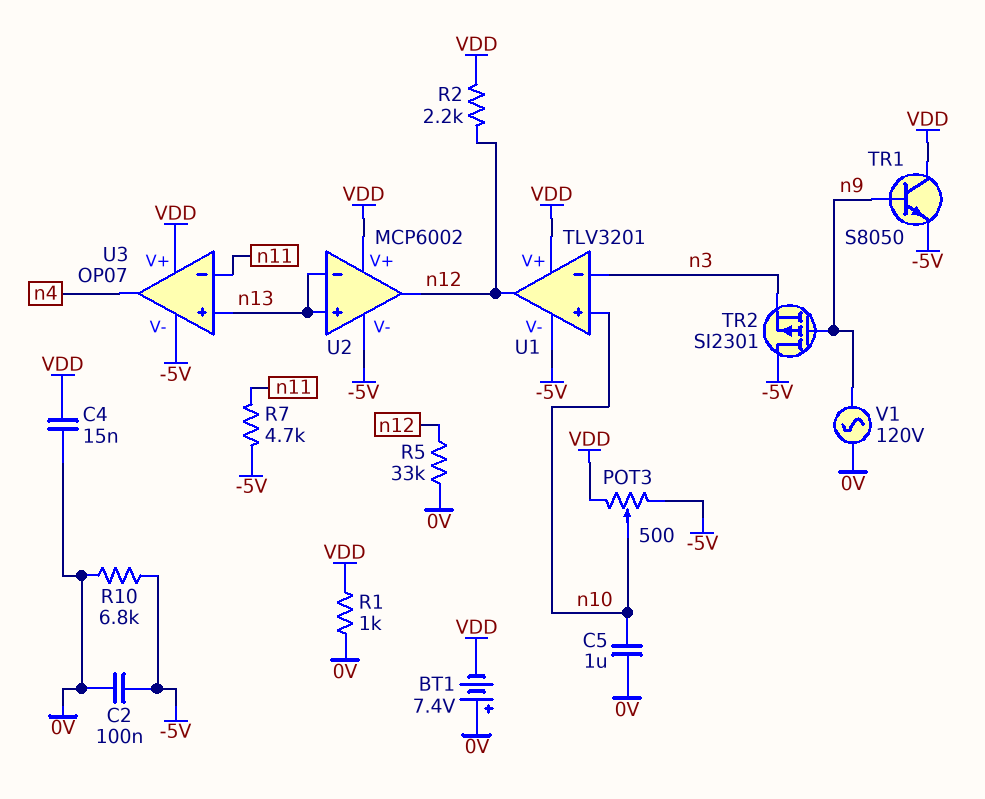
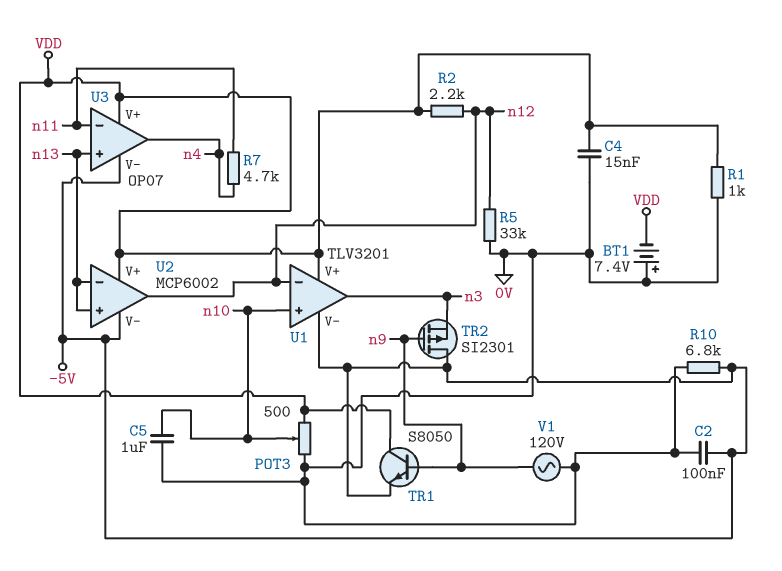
POT3: 500 (-5V, VDD, wiper n10) -> 500 (0V, VDD, wiper n10)
R7: 4.7k (-5V, n11) -> 4.7k (n4, n11)
U1 pin in-: n3 -> n12
U1 pin out: n12 -> n3

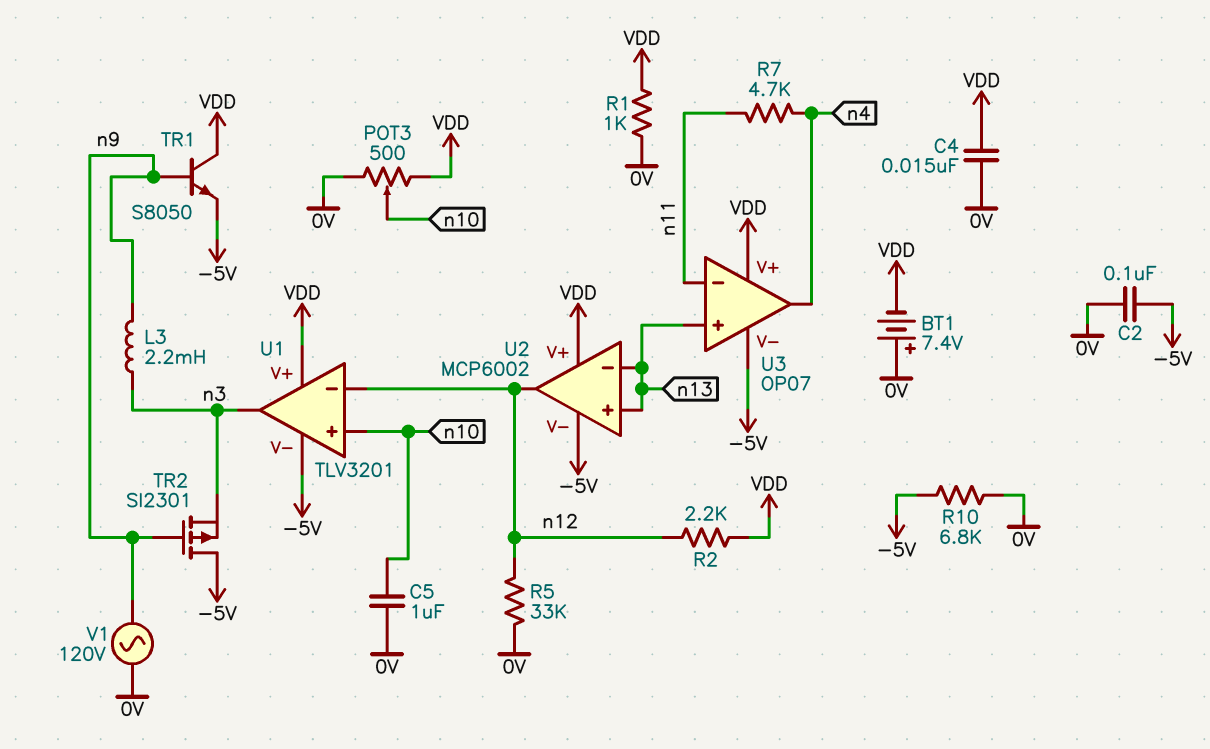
L3: none -> 2.2mH (n3, n9)

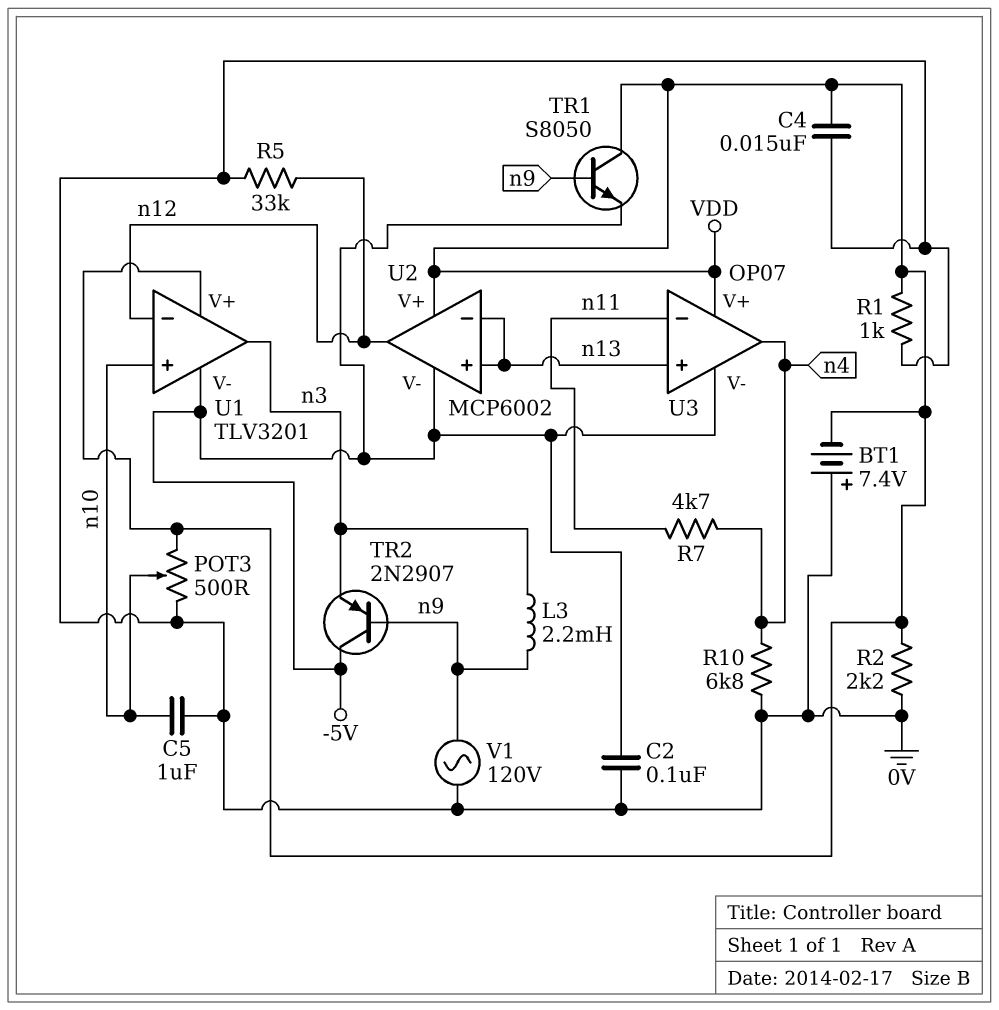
R2: 2.2k (VDD, n12) -> 2.2k (0V, VDD)
R10: 6.8k (-5V, 0V) -> 6.8k (0V, n4)
TR2: PMOS SI2301 (G n9, D -5V, S n3) -> PNP 2N2907 (B n9, C -5V, E n3)

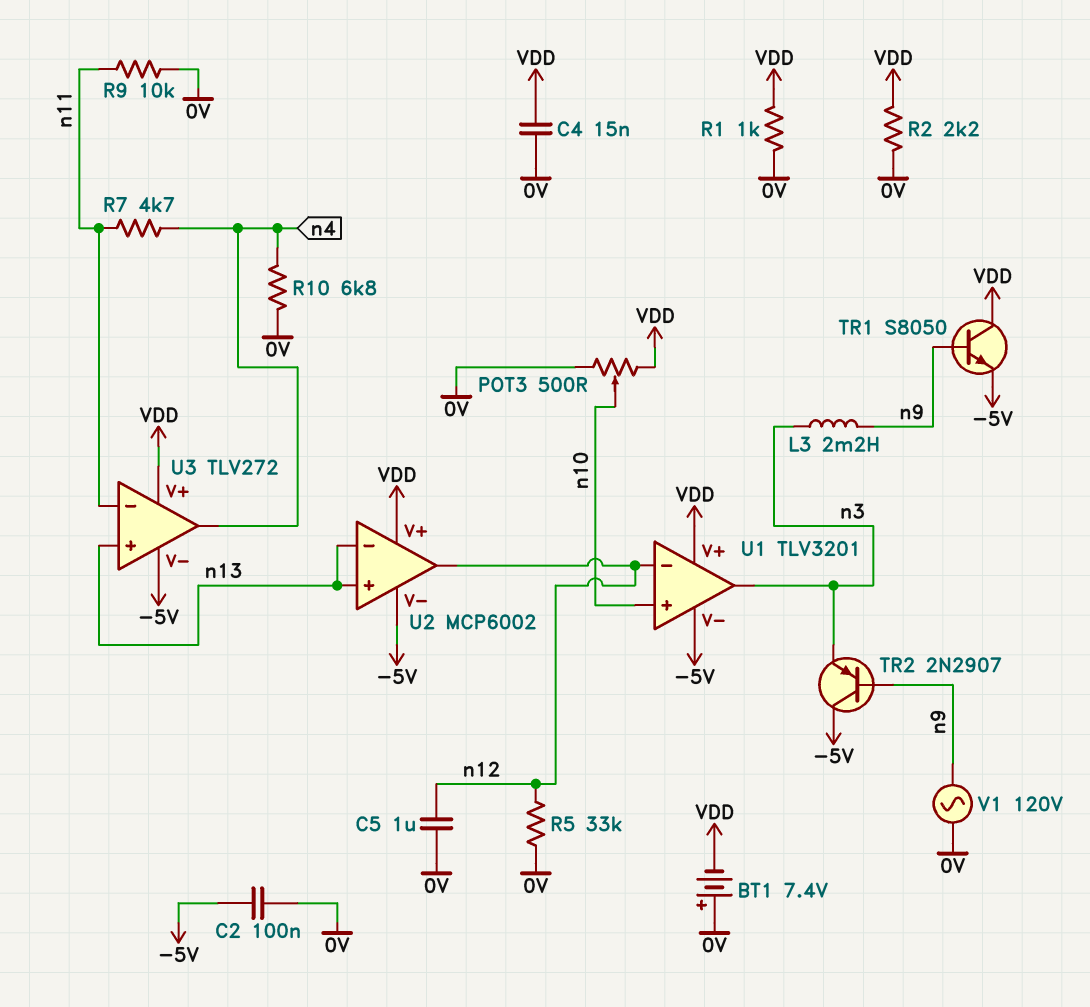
C5: 1uF (0V, n10) -> 1uF (0V, n12)
R9: none -> 10k (0V, n11)
U3: OP07 -> TLV272

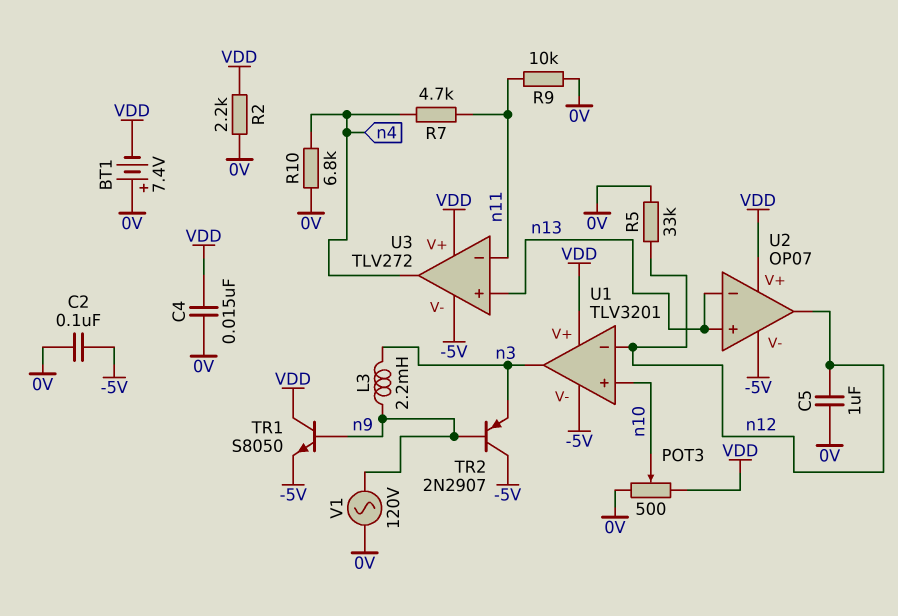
R1: 1k (0V, VDD) -> none
U2: MCP6002 -> OP07

